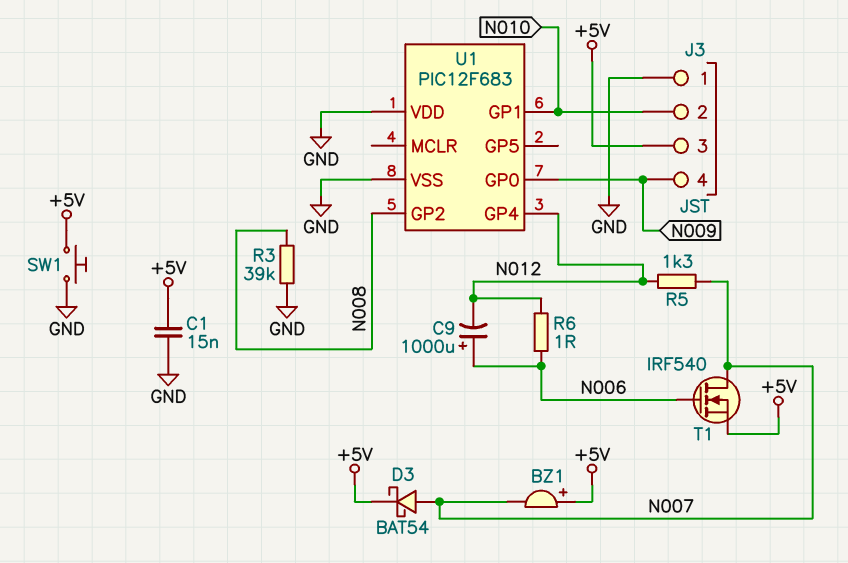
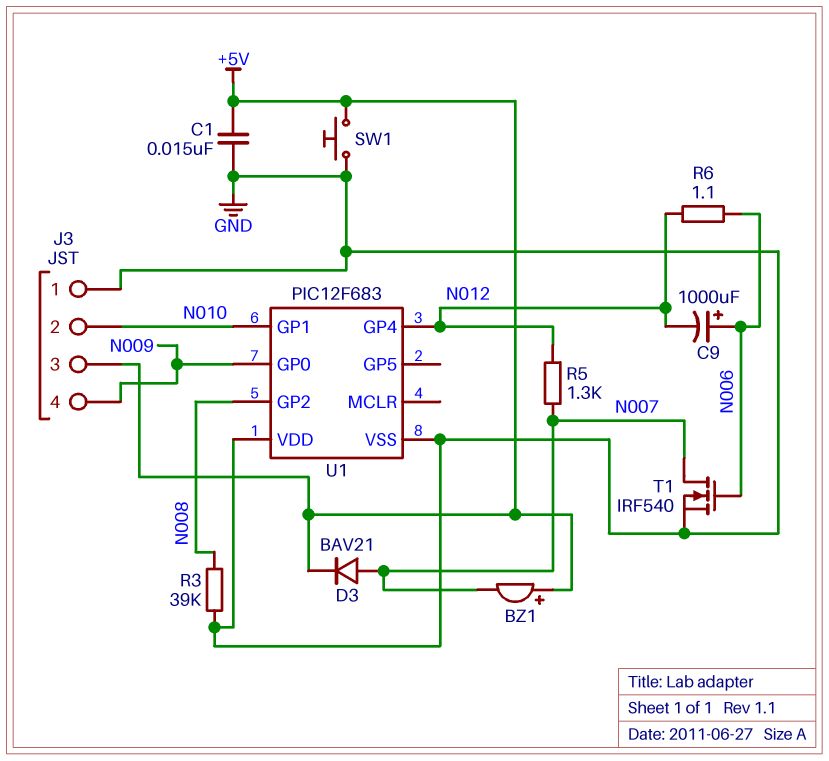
D3: schottky BAT54 (A N007, K +5V) -> diode BAV21 (A N007, K +5V)
R6: 1 (N006, N012) -> 1.1 (N006, N012)
T1: NMOS IRF540 (G N006, D N007, S +5V) -> NMOS IRF540 (G N006, D N007, S GND)

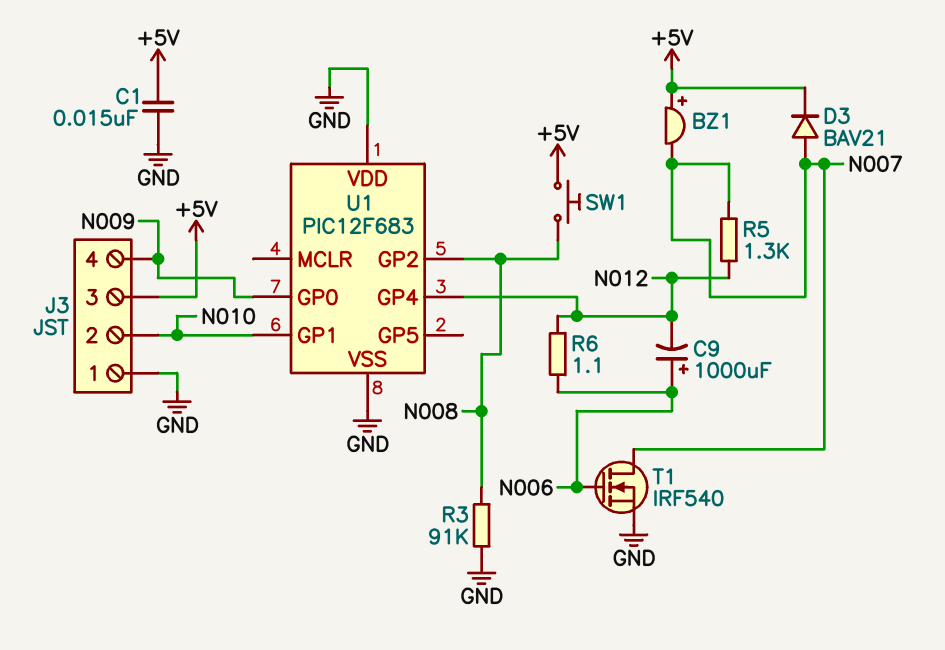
R3: 39k (GND, N008) -> 91k (GND, N008)
SW1: button (+5V, GND) -> button (+5V, N008)

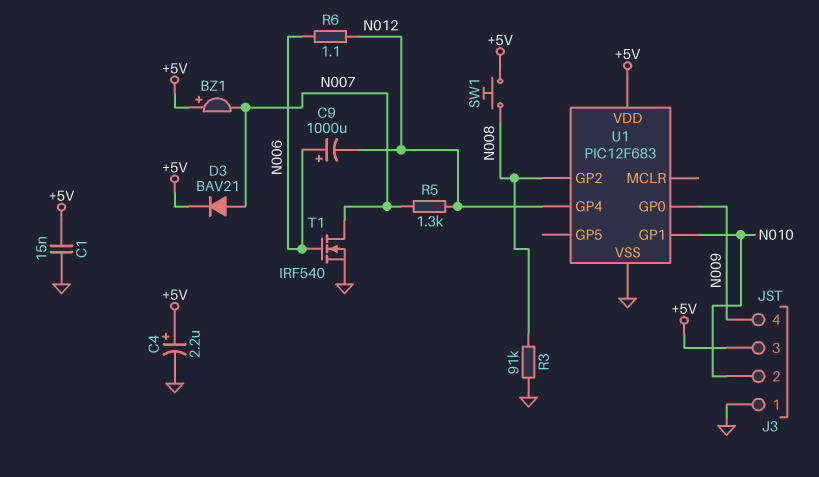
C4: none -> 2.2uF (plus +5V, minus GND)
U1 pin VDD: GND -> +5V

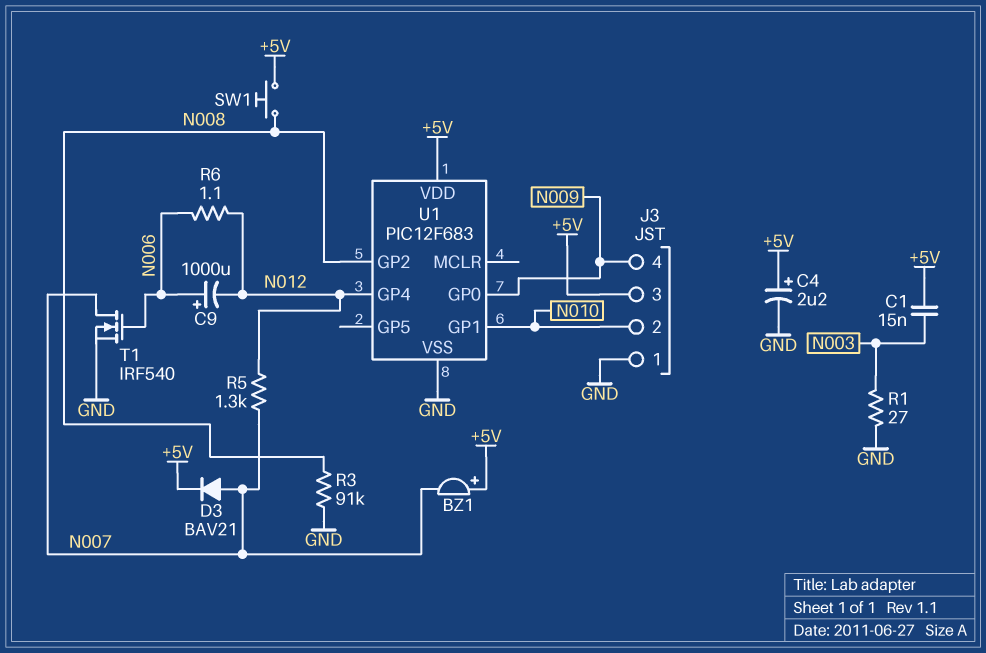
C1: 15nF (+5V, GND) -> 15nF (+5V, N003)
R1: none -> 27 (GND, N003)

